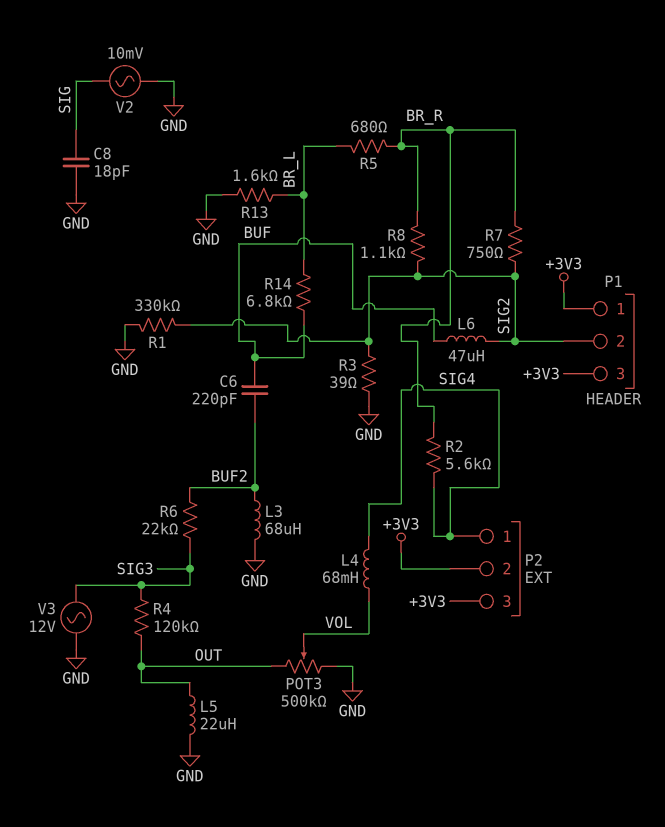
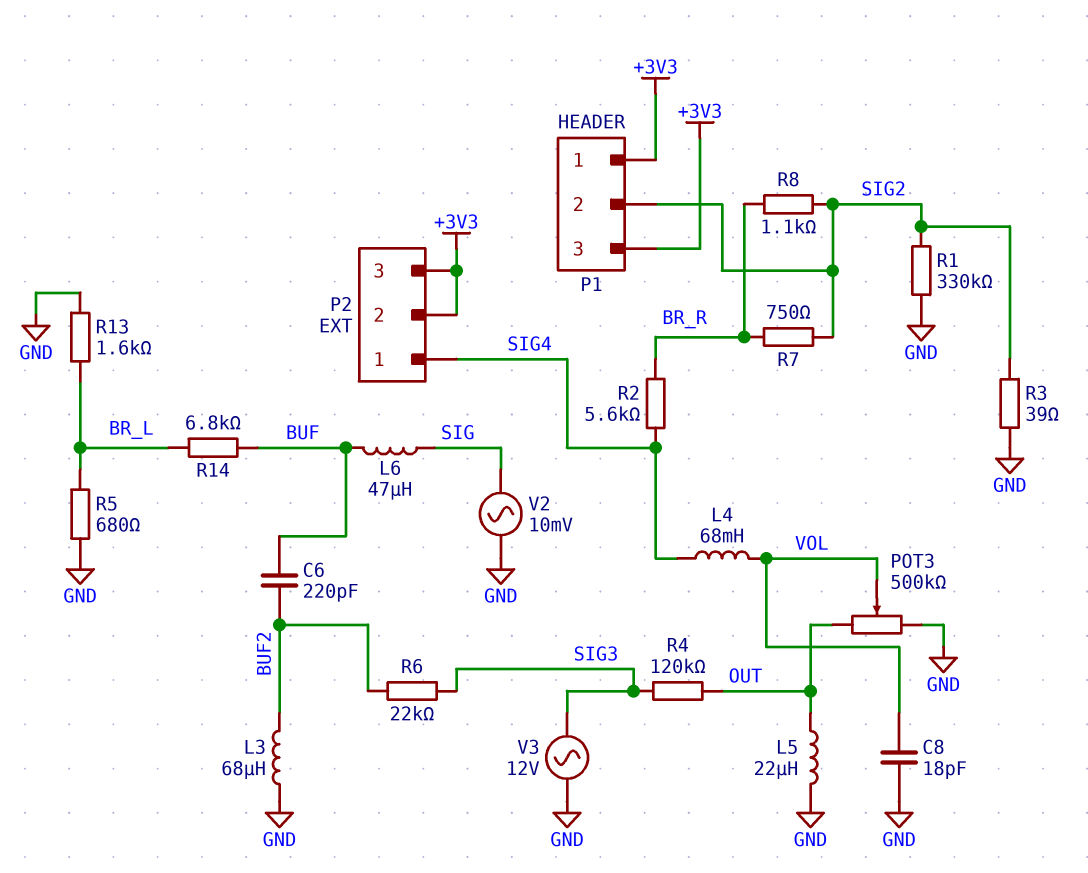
C8: 18pF (GND, SIG) -> 18pF (GND, VOL)
L6: 47uH (BUF, SIG2) -> 47uH (BUF, SIG)
R5: 680 (BR_L, BR_R) -> 680 (BR_L, GND)

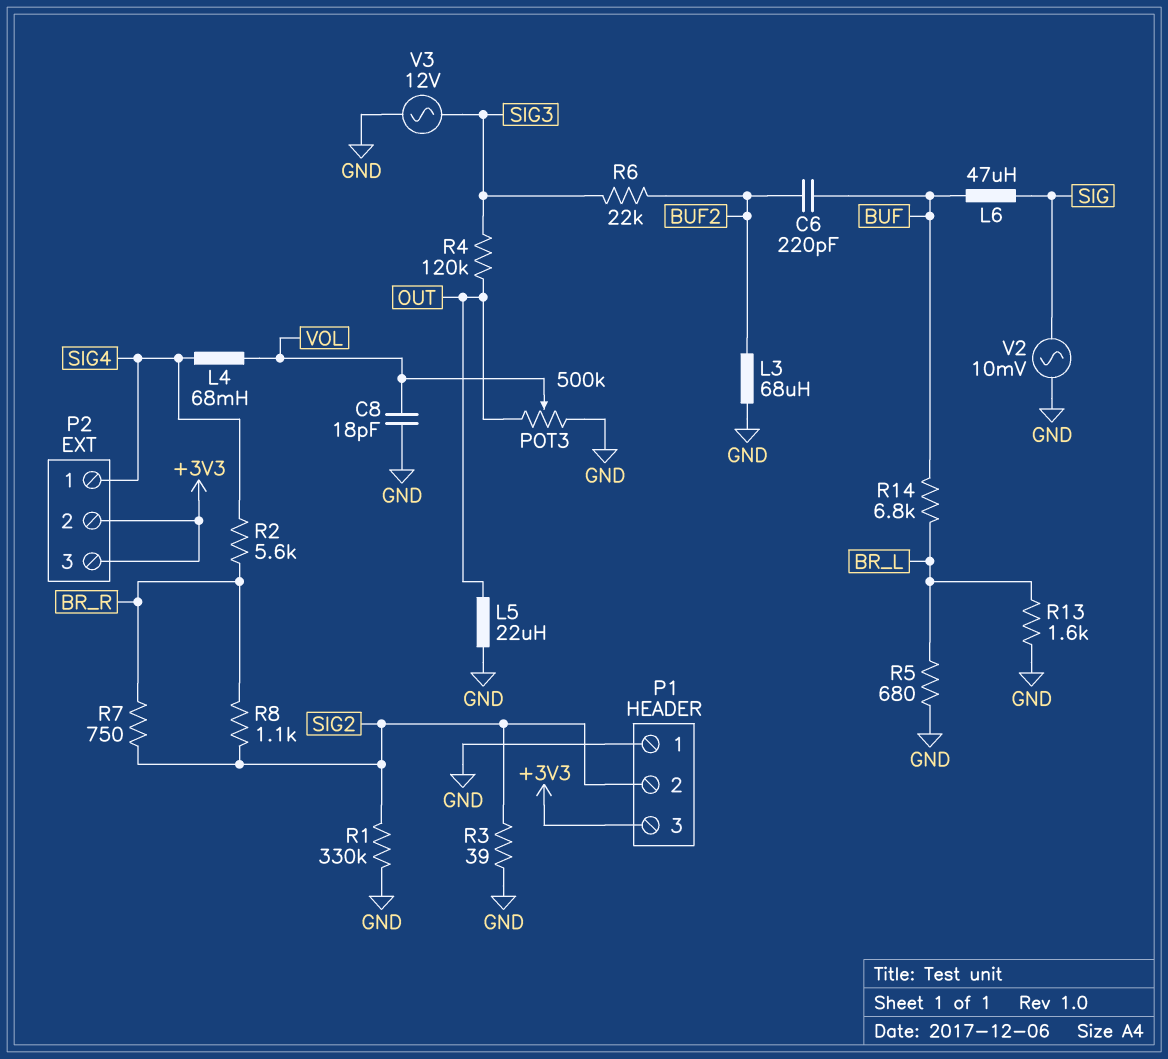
P1 pin 1: +3V3 -> GND

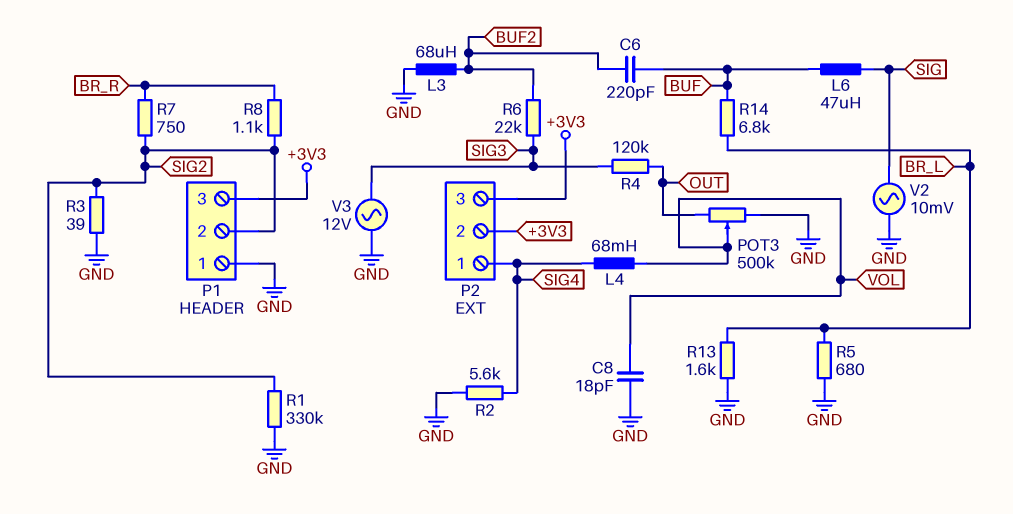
L5: 22uH (GND, OUT) -> none
R2: 5.6k (BR_R, SIG4) -> 5.6k (GND, SIG4)

